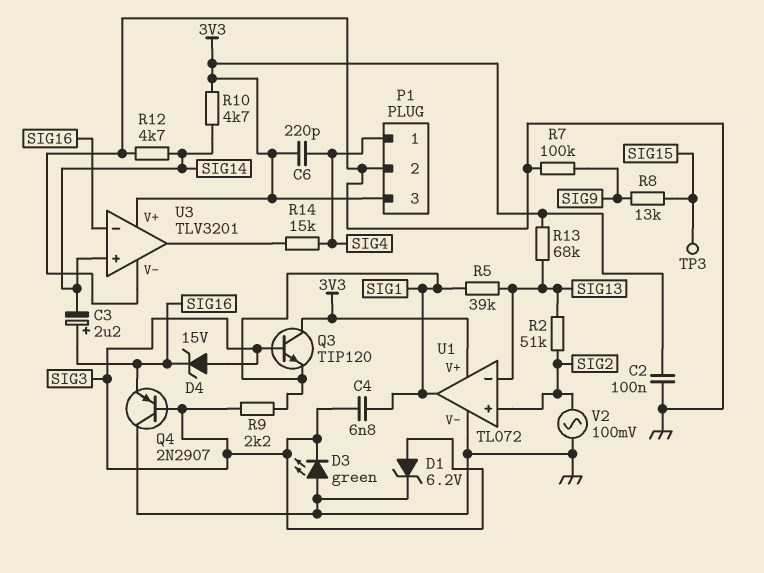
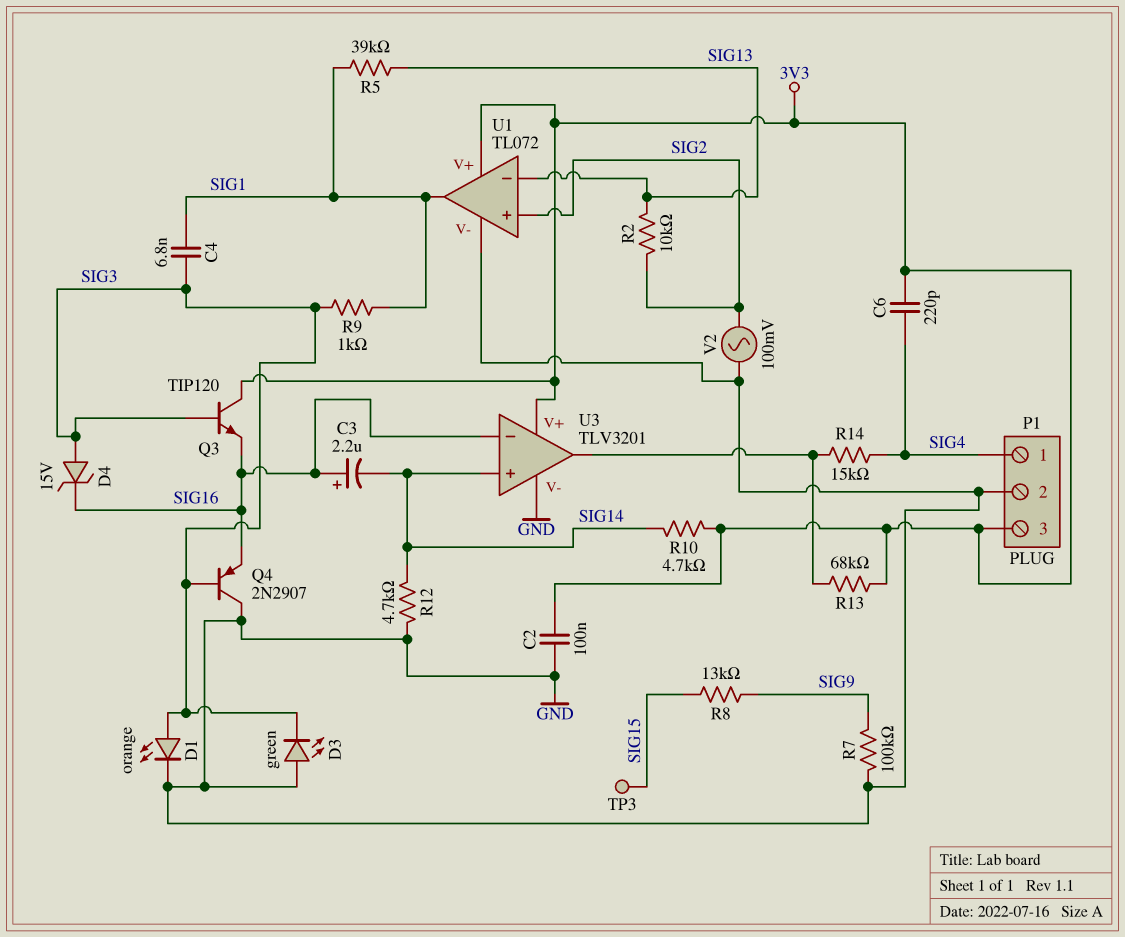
D1: zener 6.2V (A SIG3, K GND) -> LED orange (A SIG3, K GND)
Q3: NPN TIP120 (B SIG3, C 3V3, E SIG1) -> NPN TIP120 (B SIG3, C 3V3, E SIG16)
R2: 51k (SIG2, SIG13) -> 10k (SIG2, SIG13)
R9: 2.2k (SIG1, SIG3) -> 1k (SIG1, SIG3)
R13: 68k (3V3, SIG13) -> 68k (3V3, U3/out)

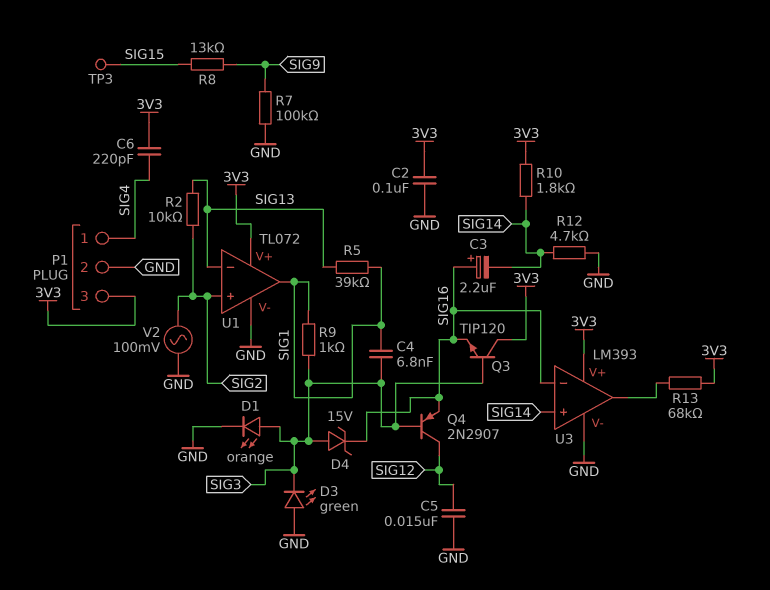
C5: none -> 15nF (GND, SIG12)
Q4: PNP 2N2907 (B SIG3, C GND, E SIG16) -> PNP 2N2907 (B SIG3, C SIG12, E SIG16)
R10: 4.7k (3V3, SIG14) -> 1.8k (3V3, SIG14)
R14: 15k (SIG4, U3/out) -> none
U3: TLV3201 -> LM393

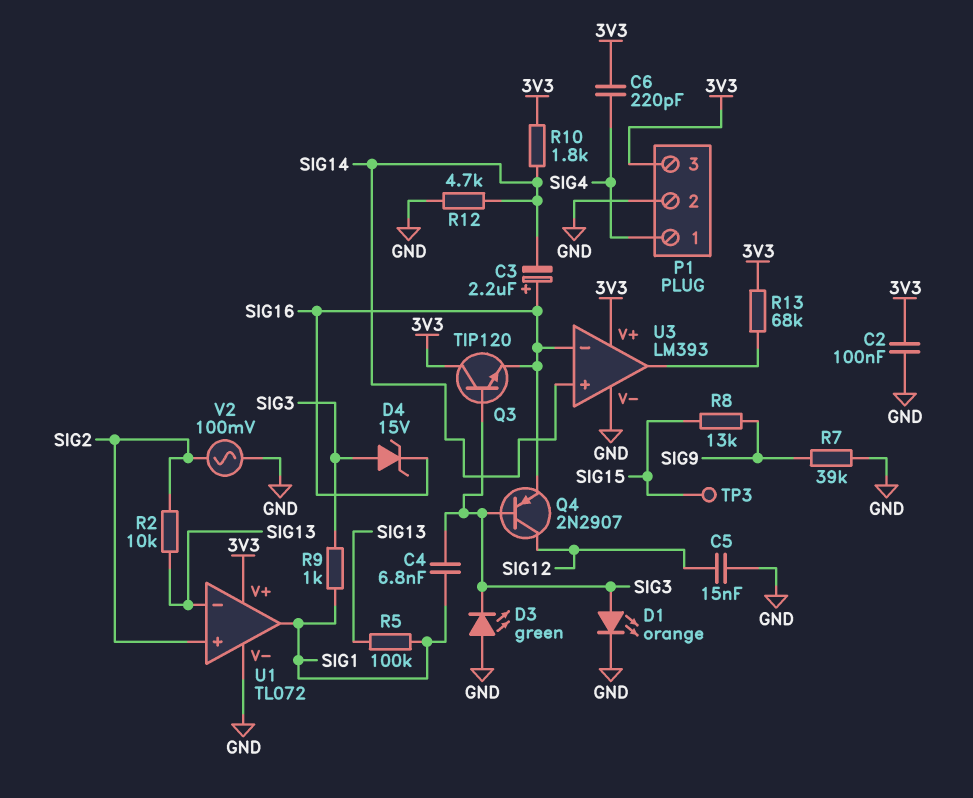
R5: 39k (SIG1, SIG13) -> 100k (SIG1, SIG13)
R7: 100k (GND, SIG9) -> 39k (GND, SIG9)

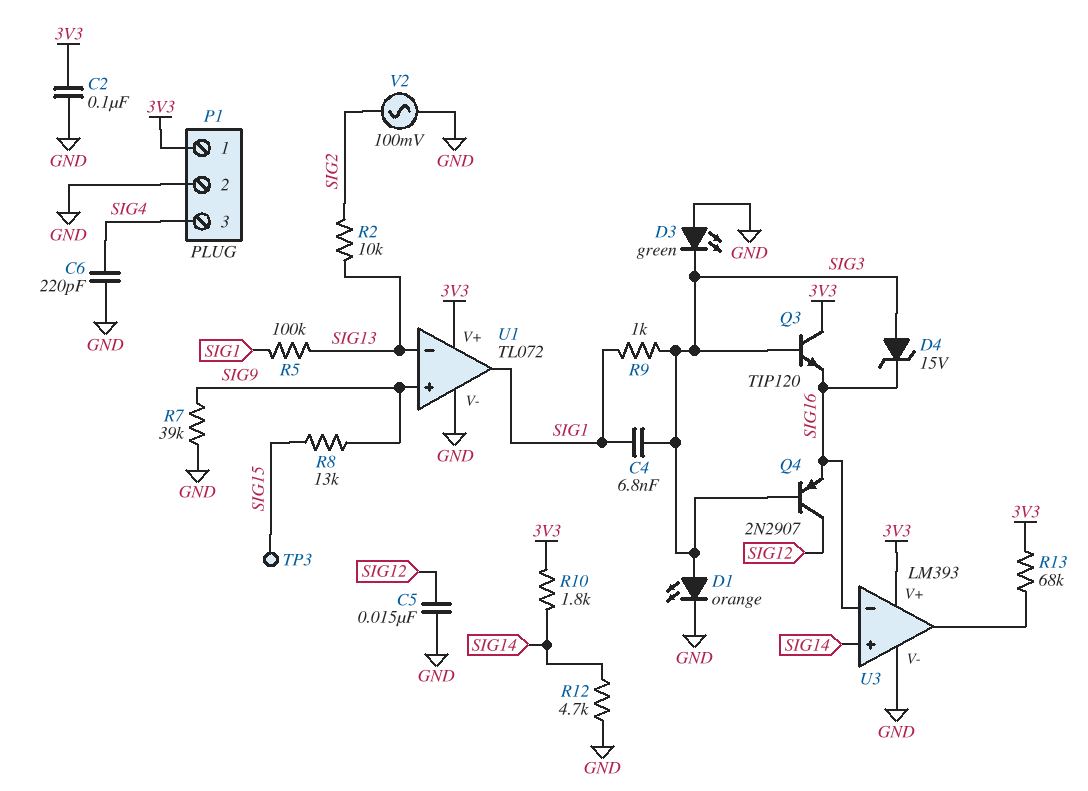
C3: 2.2uF (plus SIG16, minus SIG14) -> none
C6: 220pF (3V3, SIG4) -> 220pF (GND, SIG4)
P1 pin 1: SIG4 -> 3V3
P1 pin 3: 3V3 -> SIG4
U1 pin in+: SIG2 -> SIG9

